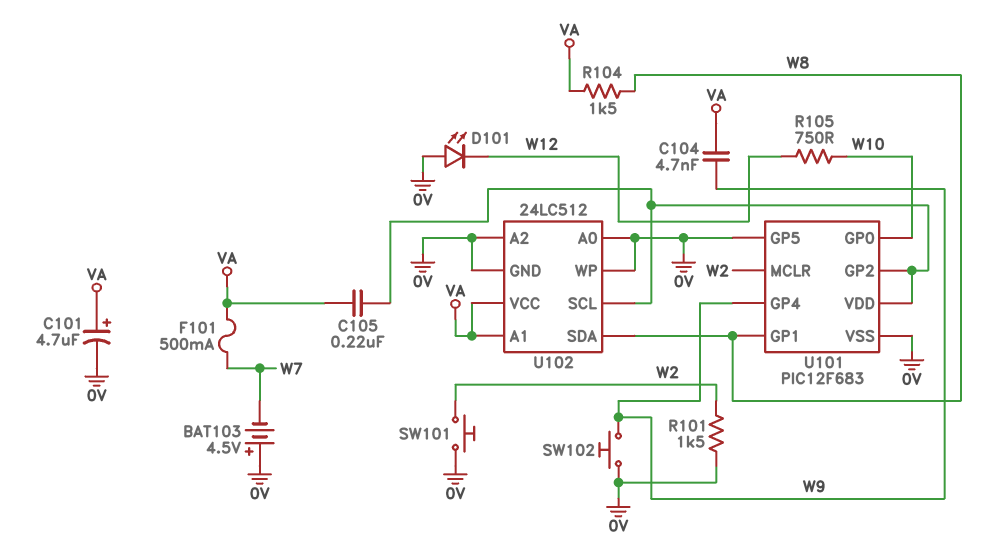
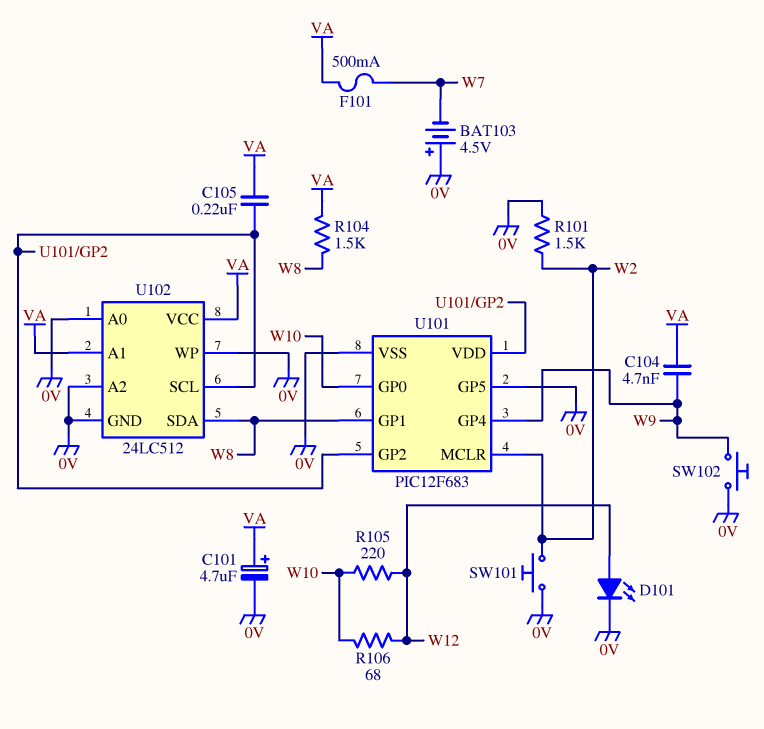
D101: LED (A 0V, K W12) -> LED (A W12, K 0V)
R105: 750 (W10, W12) -> 220 (W10, W12)
R106: none -> 68 (W10, W12)

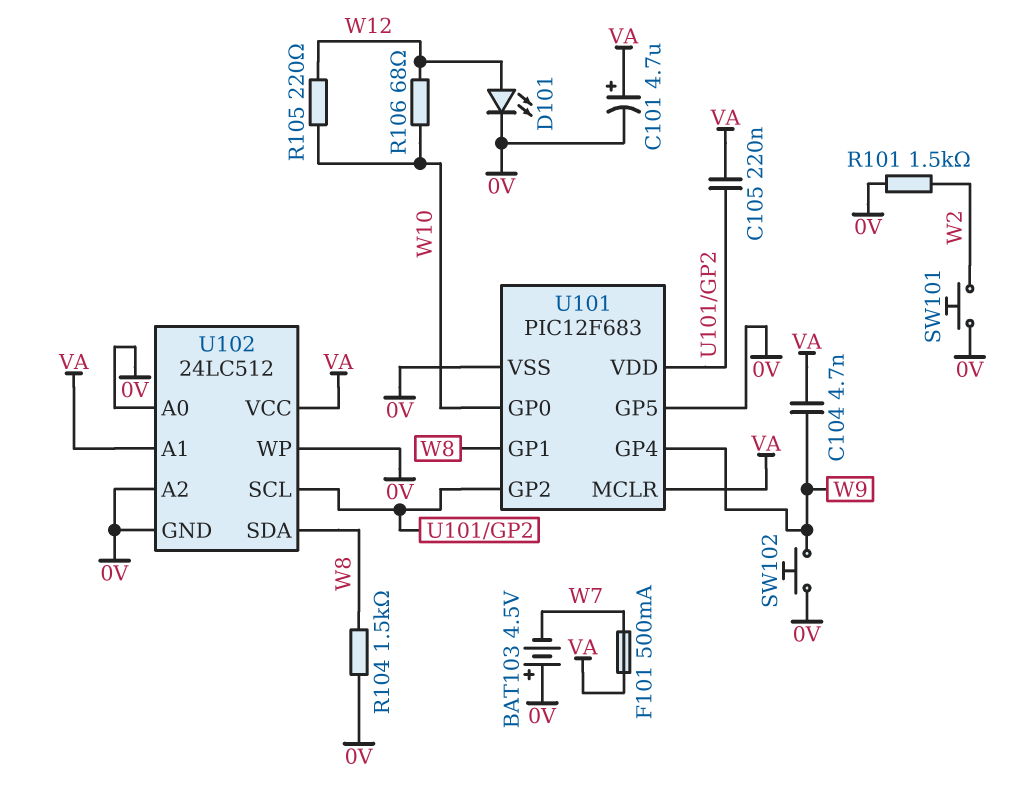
R104: 1.5k (VA, W8) -> 1.5k (0V, W8)
U101 pin MCLR: W2 -> VA

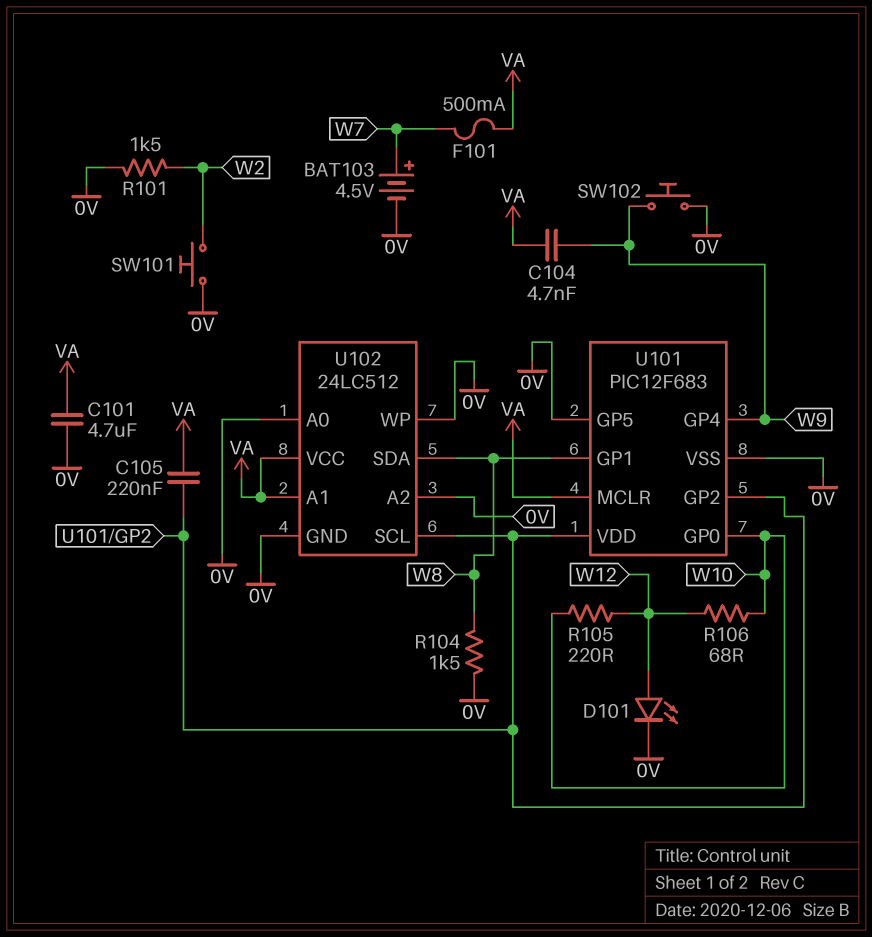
BAT103: 4.5V (plus 0V, minus W7) -> 4.5V (plus W7, minus 0V)
C101: 4.7uF (plus VA, minus 0V) -> 4.7uF (0V, VA)

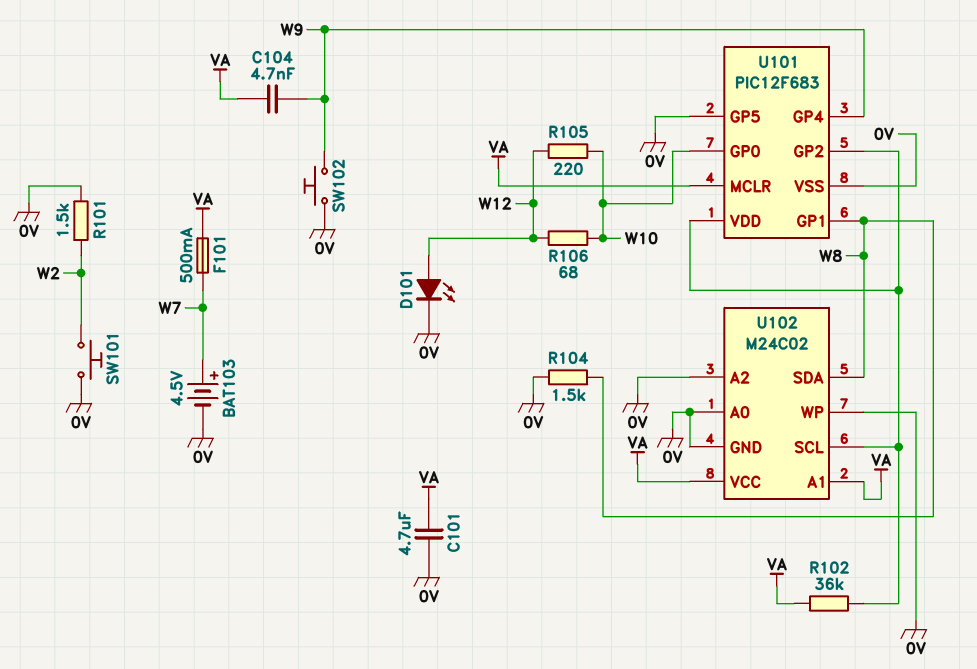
C105: 220nF (U101/GP2, VA) -> none
R102: none -> 36k (U101/GP2, VA)
U102: 24LC512 -> M24C02

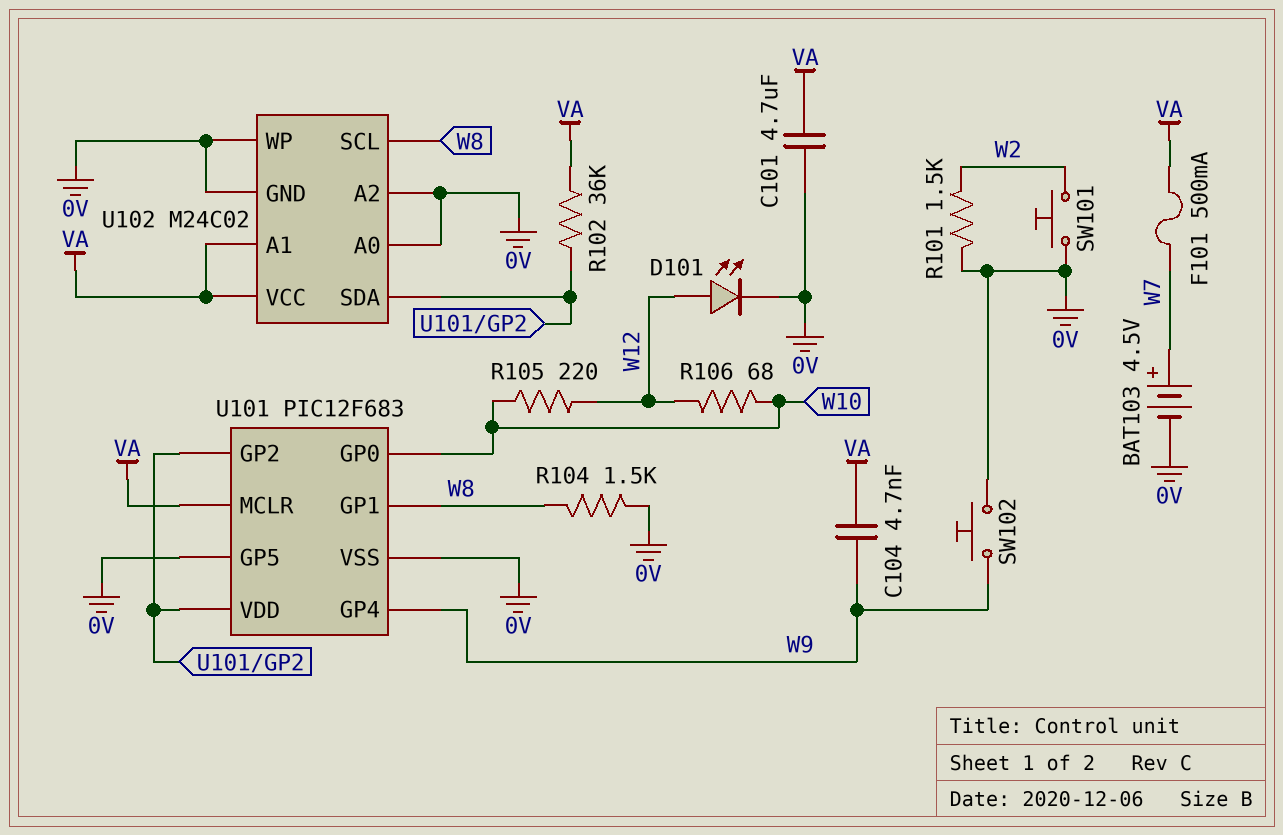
U102 pin SCL: U101/GP2 -> W8
U102 pin SDA: W8 -> U101/GP2

